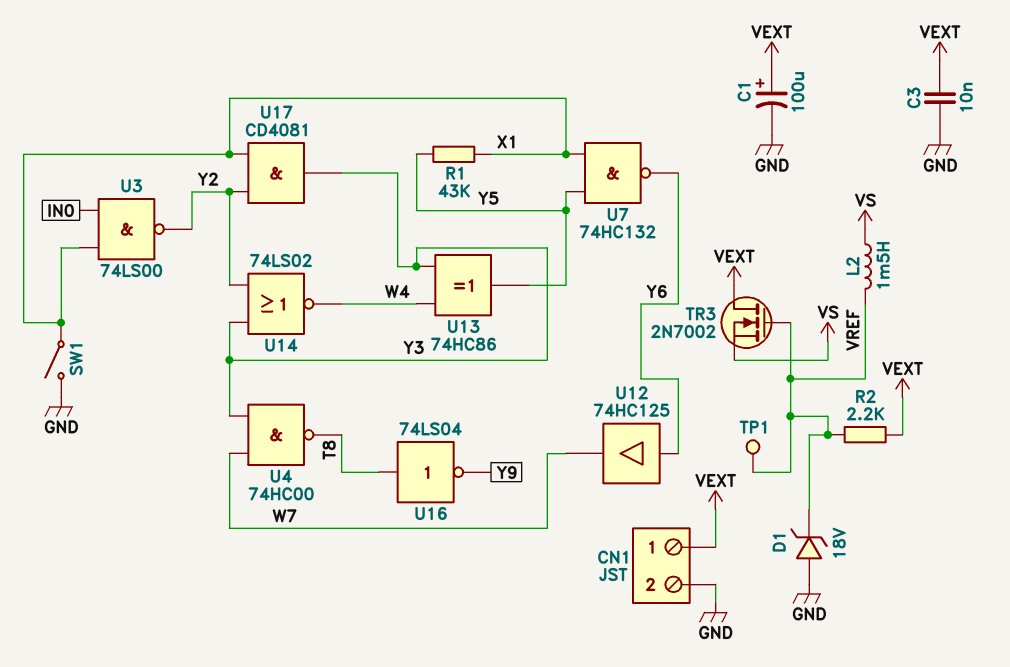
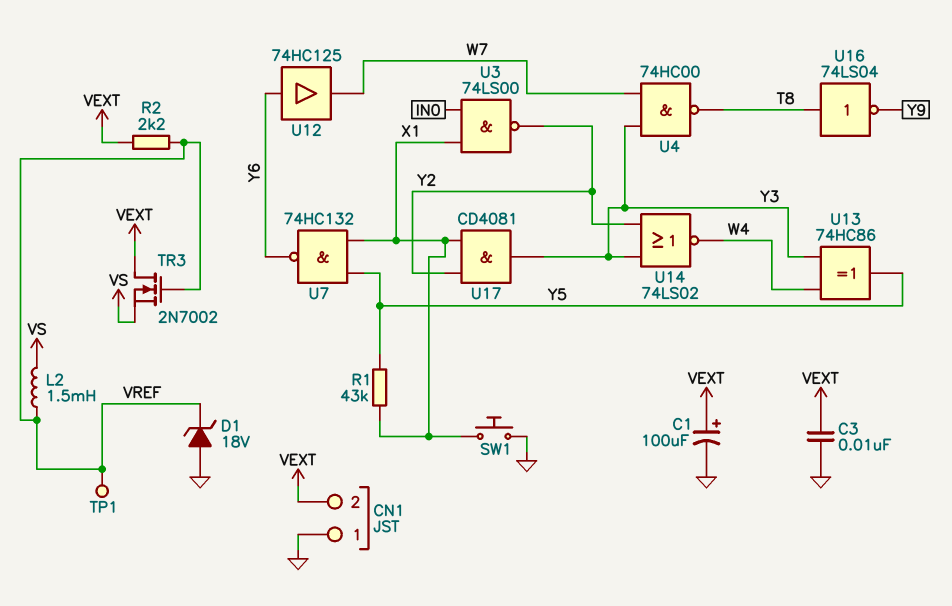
CN1 pin 1: VEXT -> GND
CN1 pin 2: GND -> VEXT
SW1: switch (GND, X1) -> button (GND, X1)

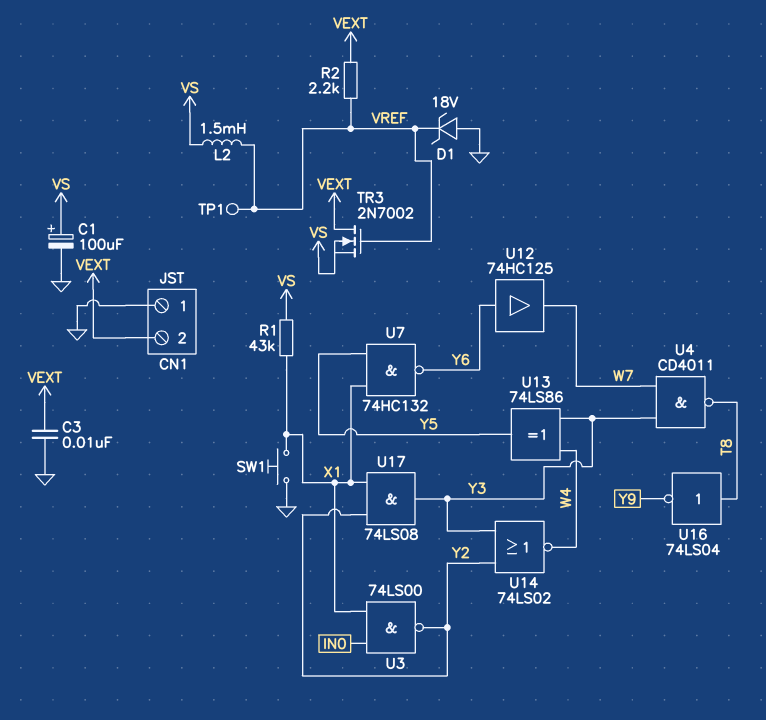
C1: 100uF (plus VEXT, minus GND) -> 100uF (plus VS, minus GND)
R1: 43k (X1, Y5) -> 43k (VS, X1)
U4: NAND 74HC00 (in W7, in Y3, out T8) -> NAND CD4011 (in W7, in Y3, out T8)
U13: XOR 74HC86 (in W4, in Y3, out Y5) -> XOR 74LS86 (in W4, in Y3, out Y5)
U17: AND CD4081 (in X1, in Y2, out Y3) -> AND 74LS08 (in X1, in Y2, out Y3)

